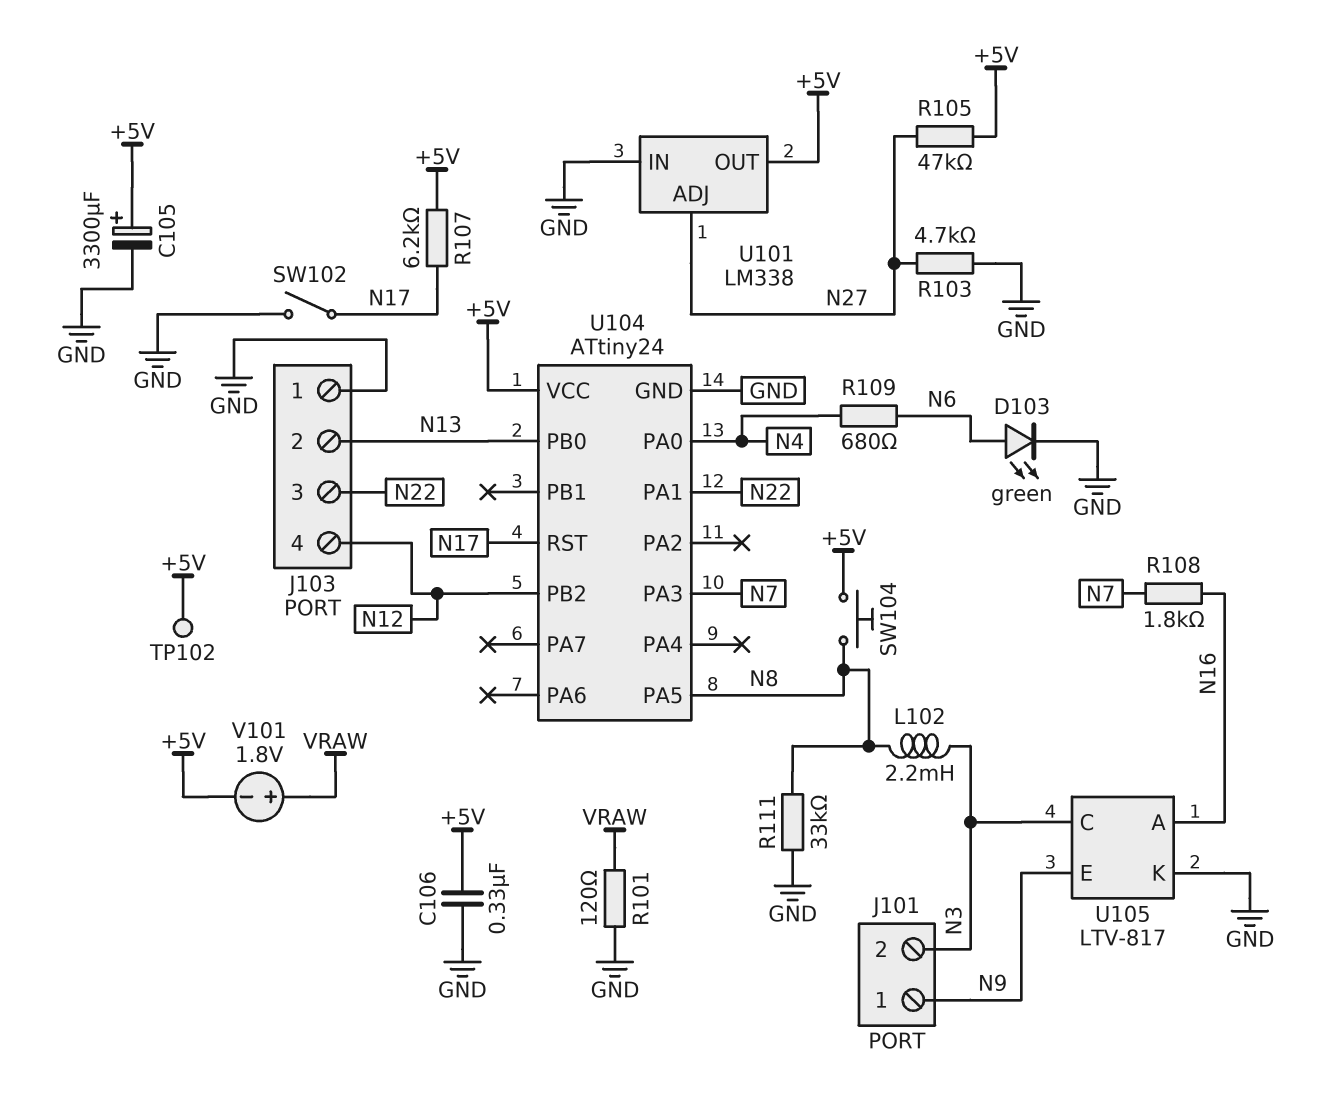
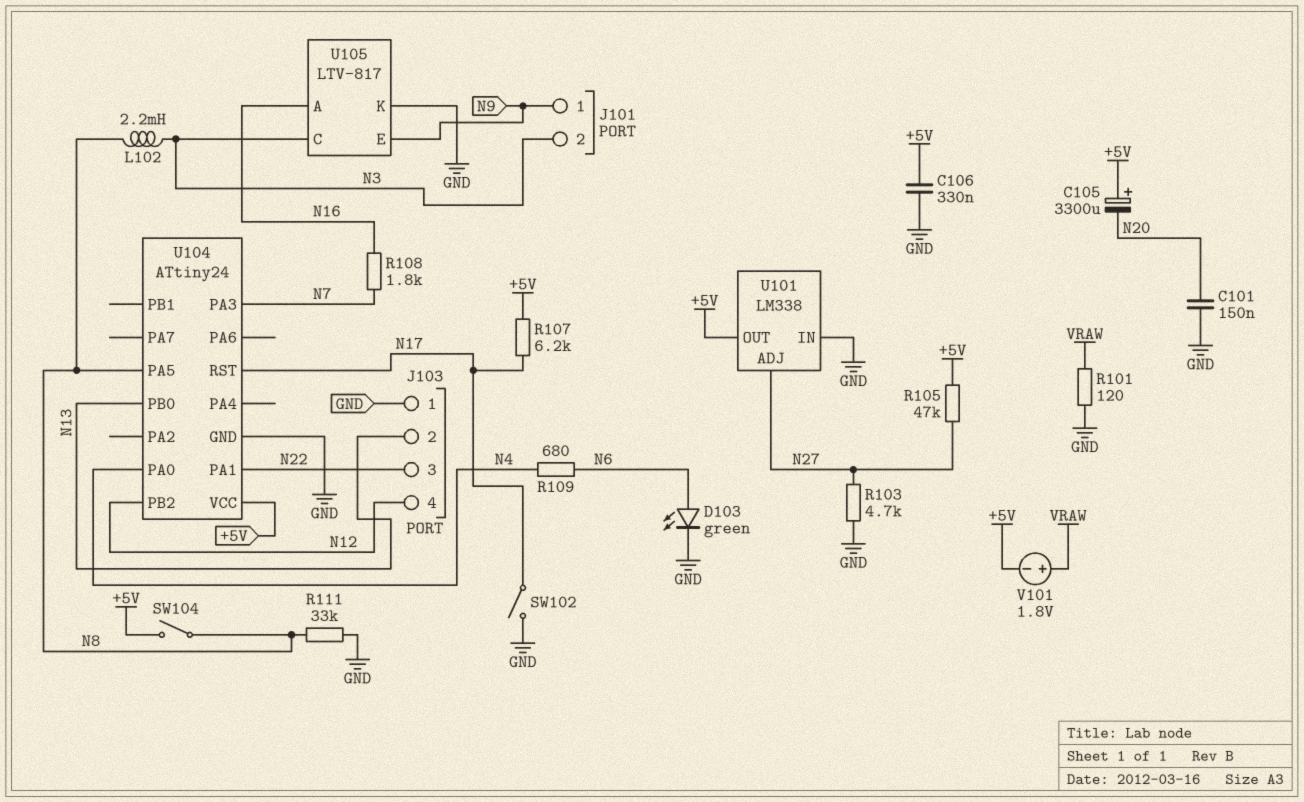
C101: none -> 150nF (GND, N20)
C105: 3300uF (plus +5V, minus GND) -> 3300uF (plus +5V, minus N20)
SW104: button (+5V, N8) -> switch (+5V, N8)
TP102: test point (+5V) -> none

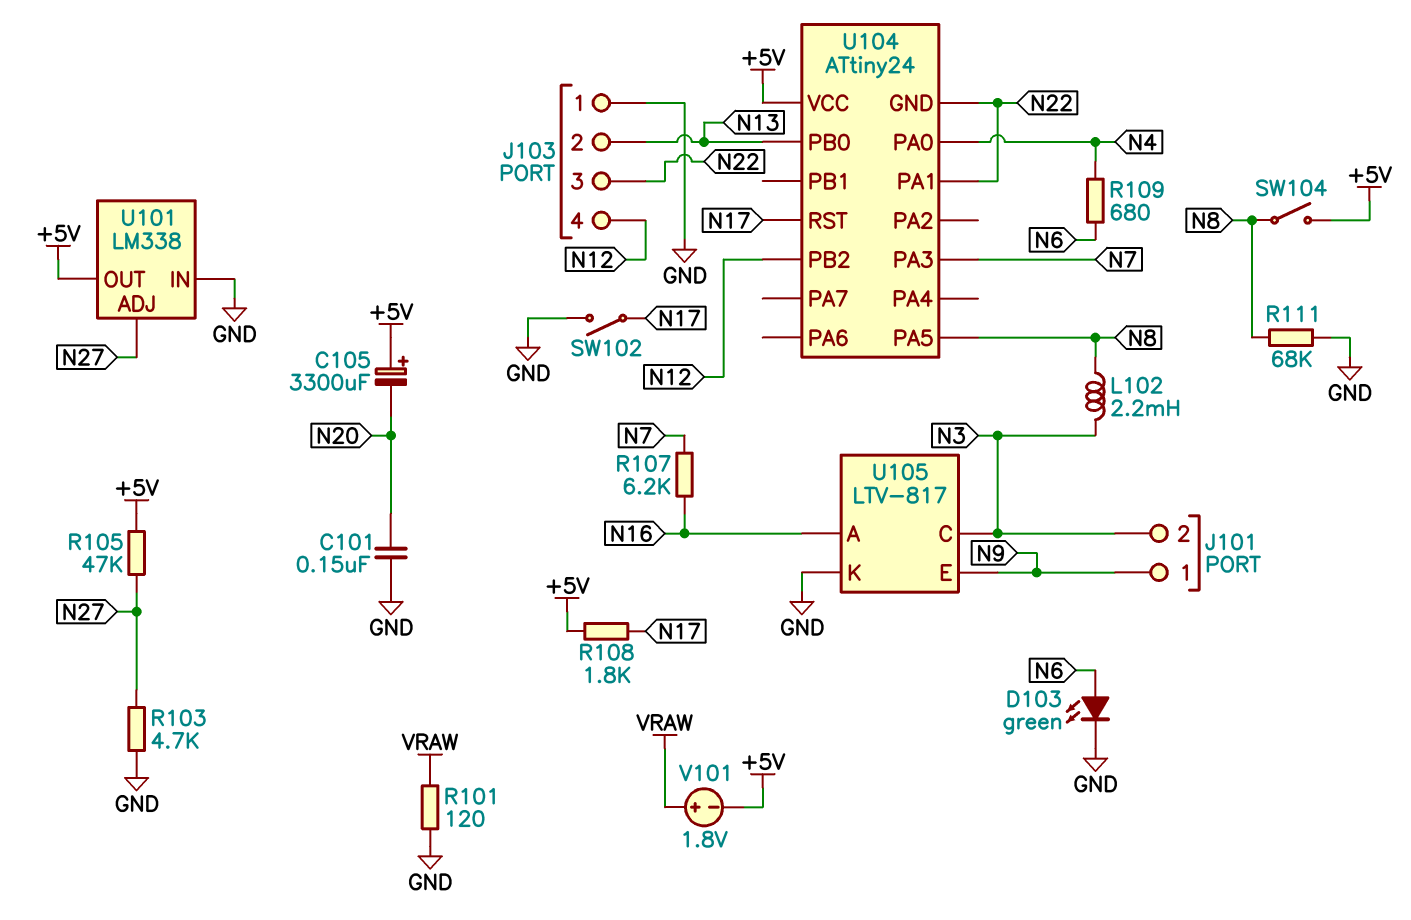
C106: 330nF (+5V, GND) -> none
R107: 6.2k (+5V, N17) -> 6.2k (N7, N16)
R108: 1.8k (N7, N16) -> 1.8k (+5V, N17)
R111: 33k (GND, N8) -> 68k (GND, N8)
U104 pin GND: GND -> N22

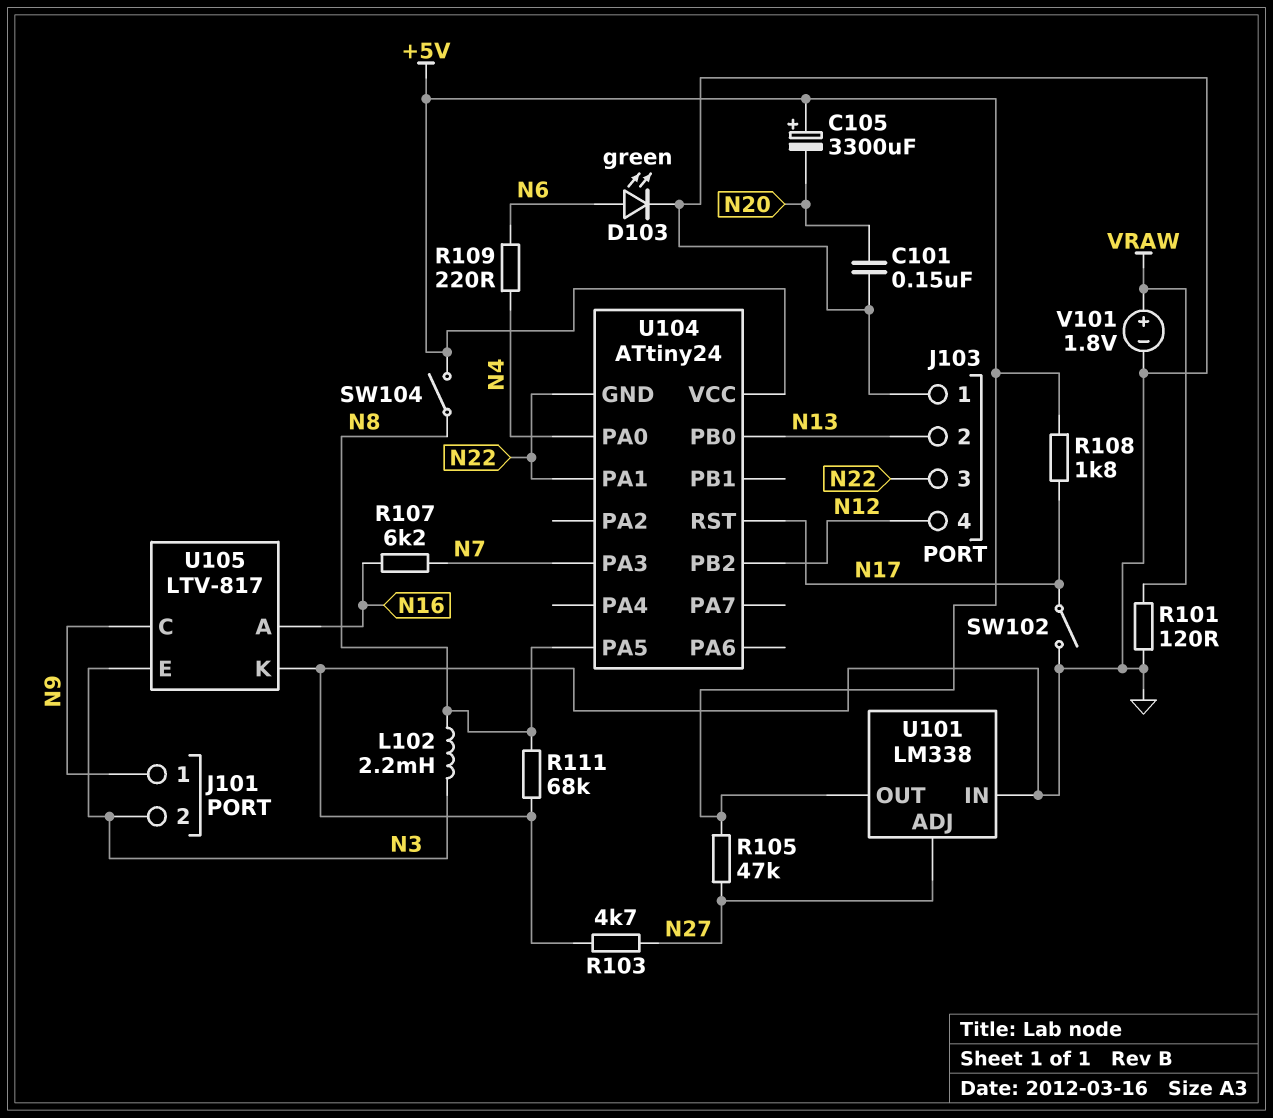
R109: 680 (N4, N6) -> 220 (N4, N6)
U105 pin C: N3 -> N9
U105 pin E: N9 -> N3
V101: 1.8V (plus VRAW, minus +5V) -> 1.8V (plus VRAW, minus GND)

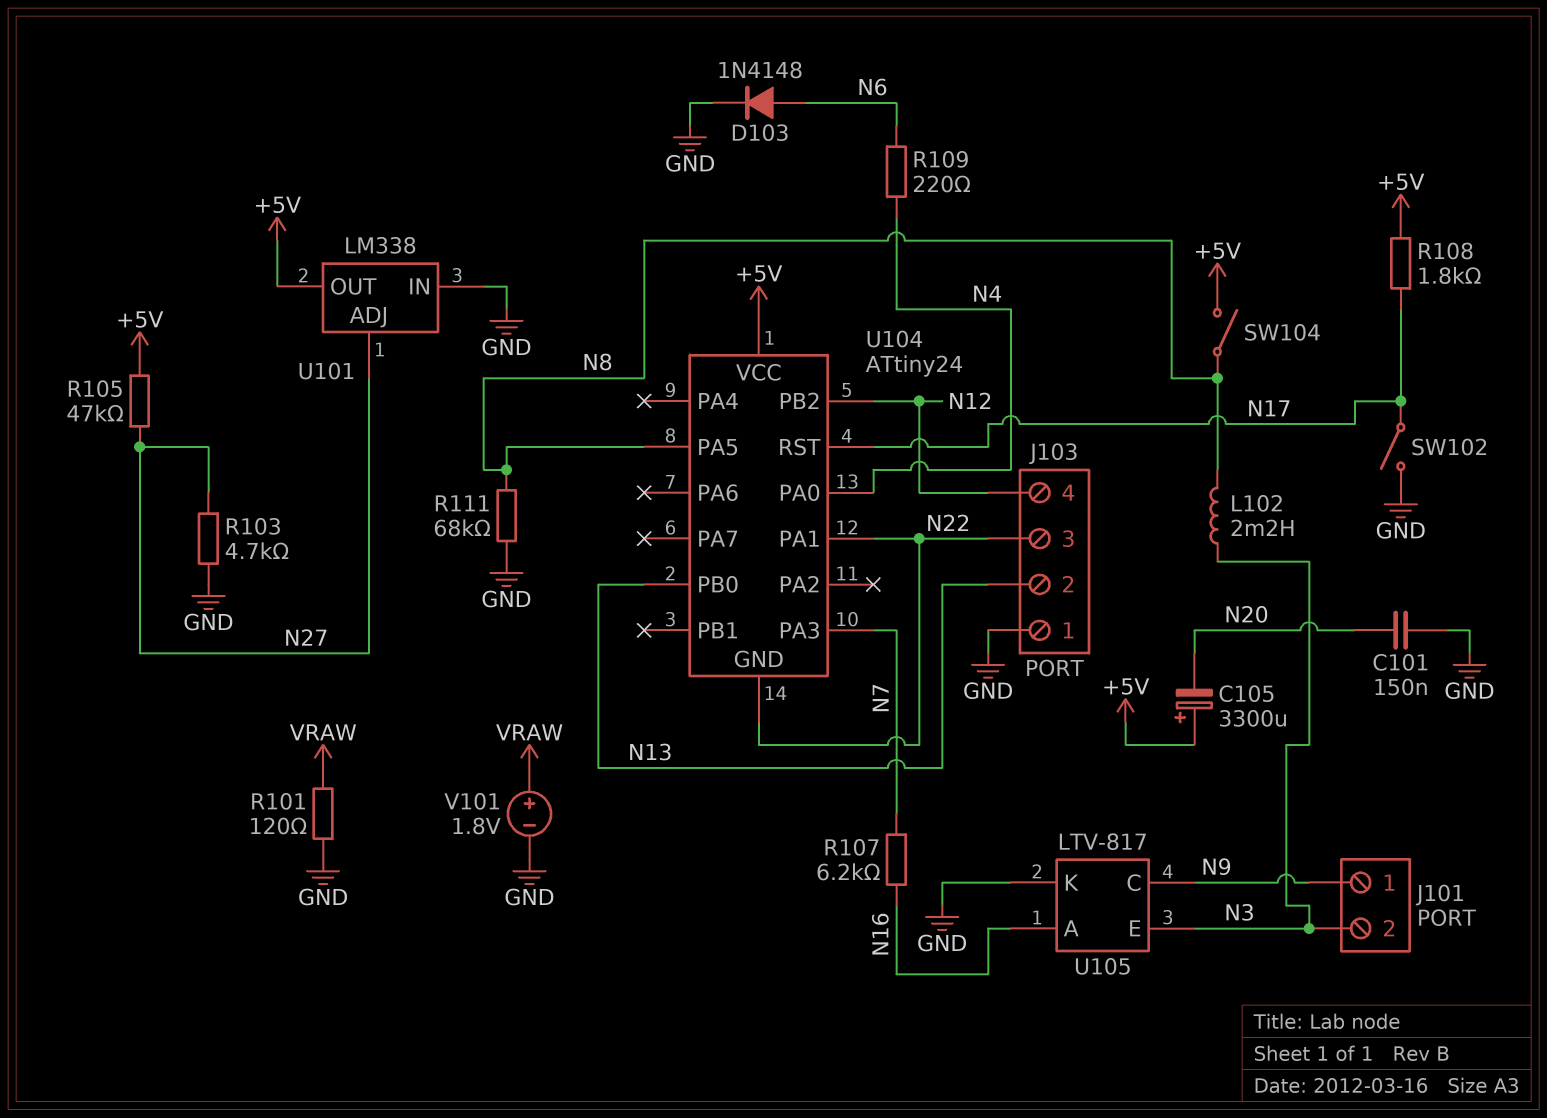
D103: LED green (A N6, K GND) -> diode 1N4148 (A N6, K GND)

